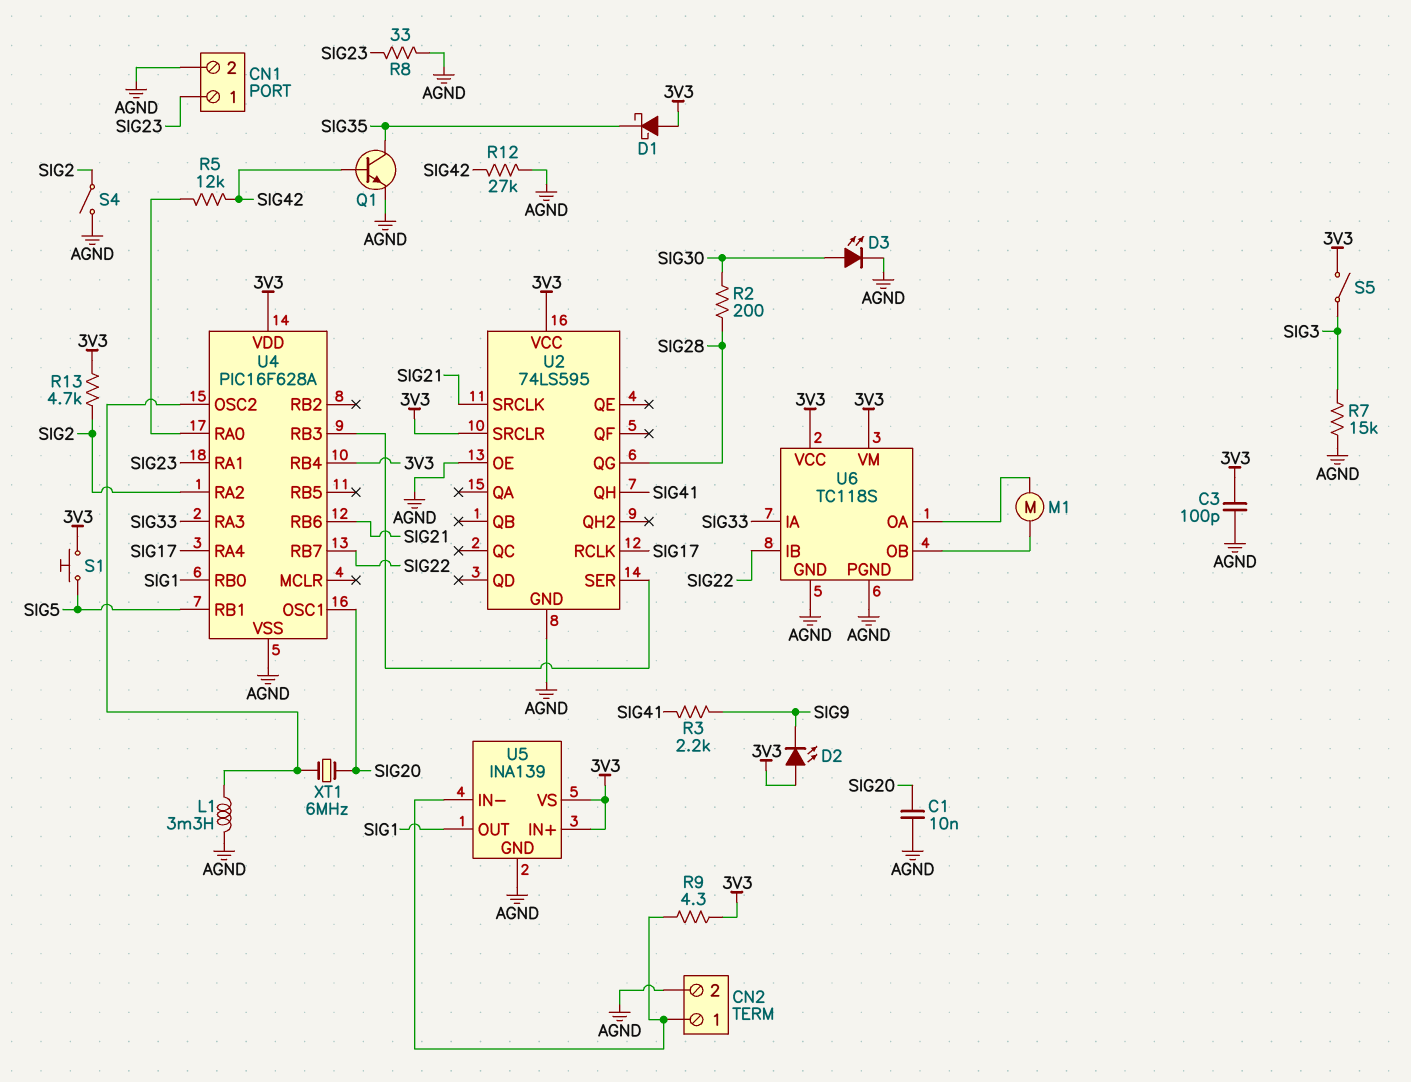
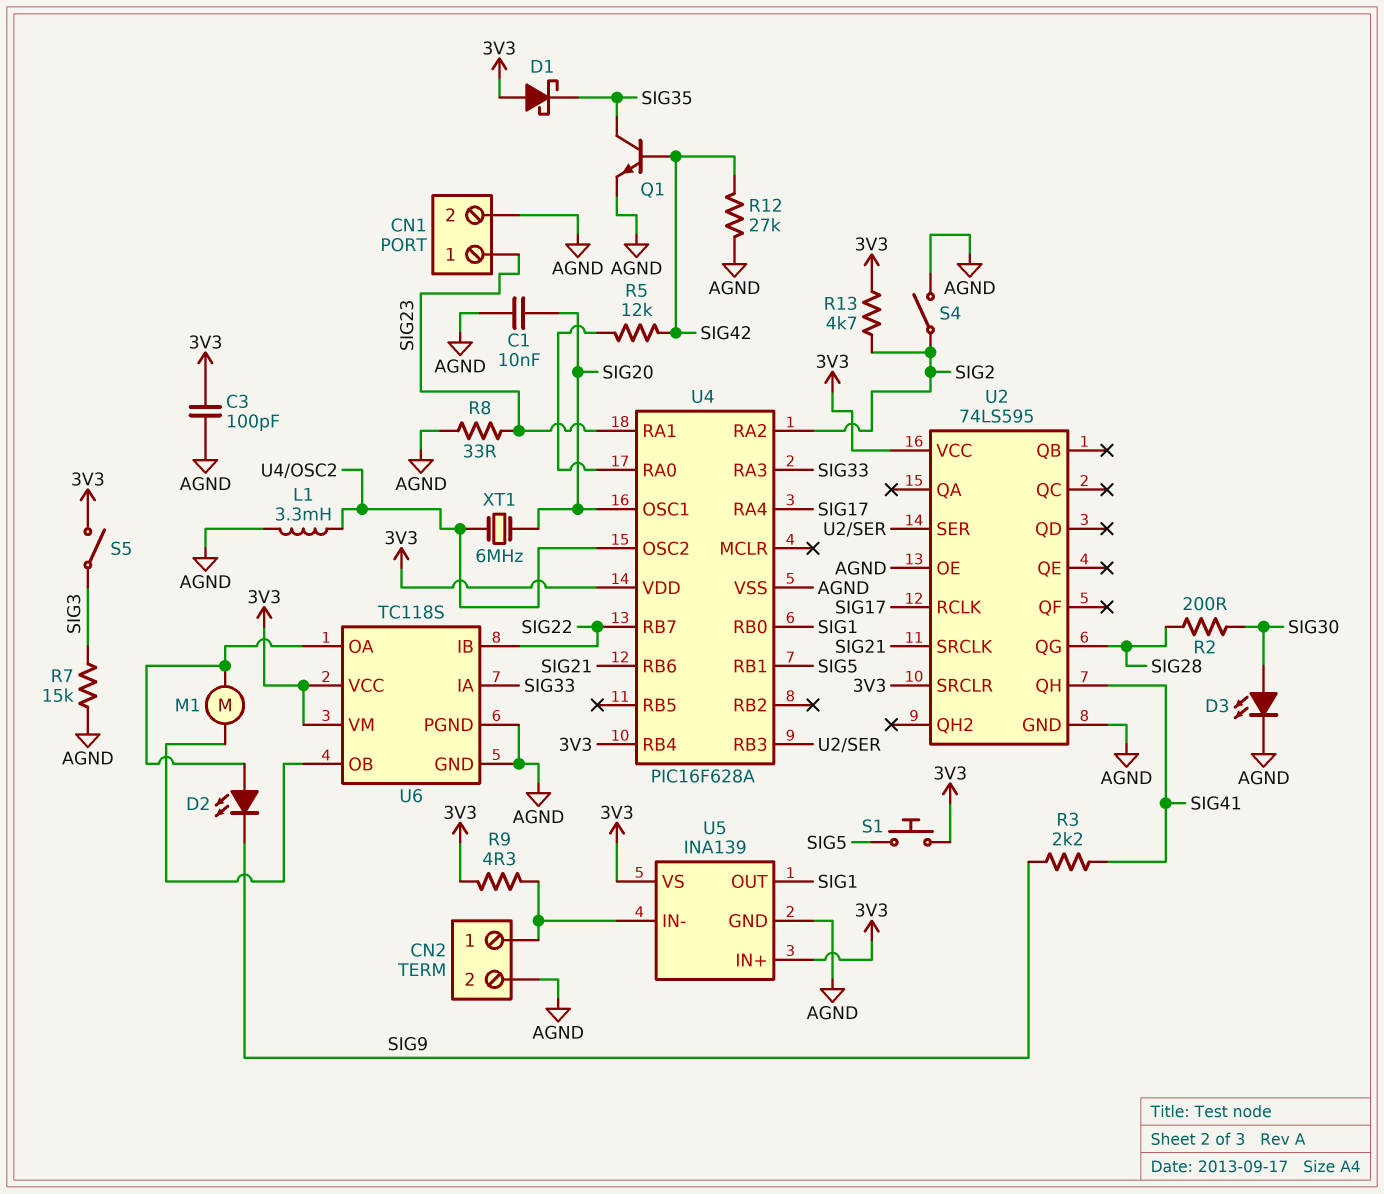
D2: LED (A 3V3, K SIG9) -> LED (A U6/OA, K SIG9)

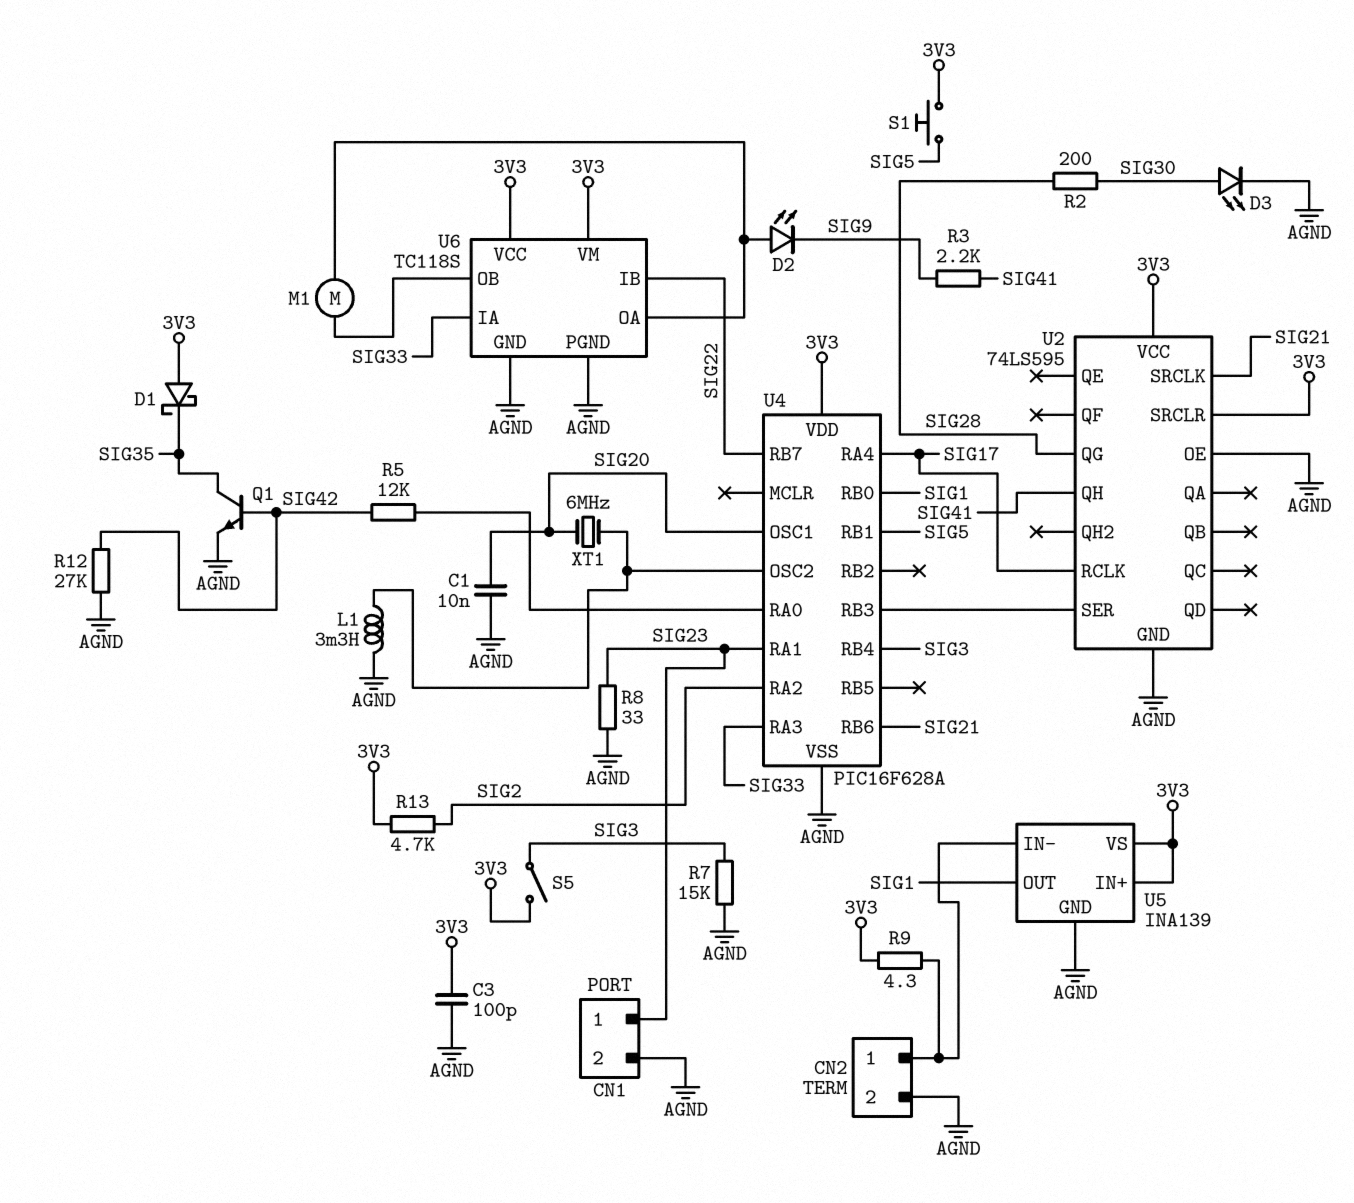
S4: switch (AGND, SIG2) -> none
U4 pin RB4: 3V3 -> SIG3

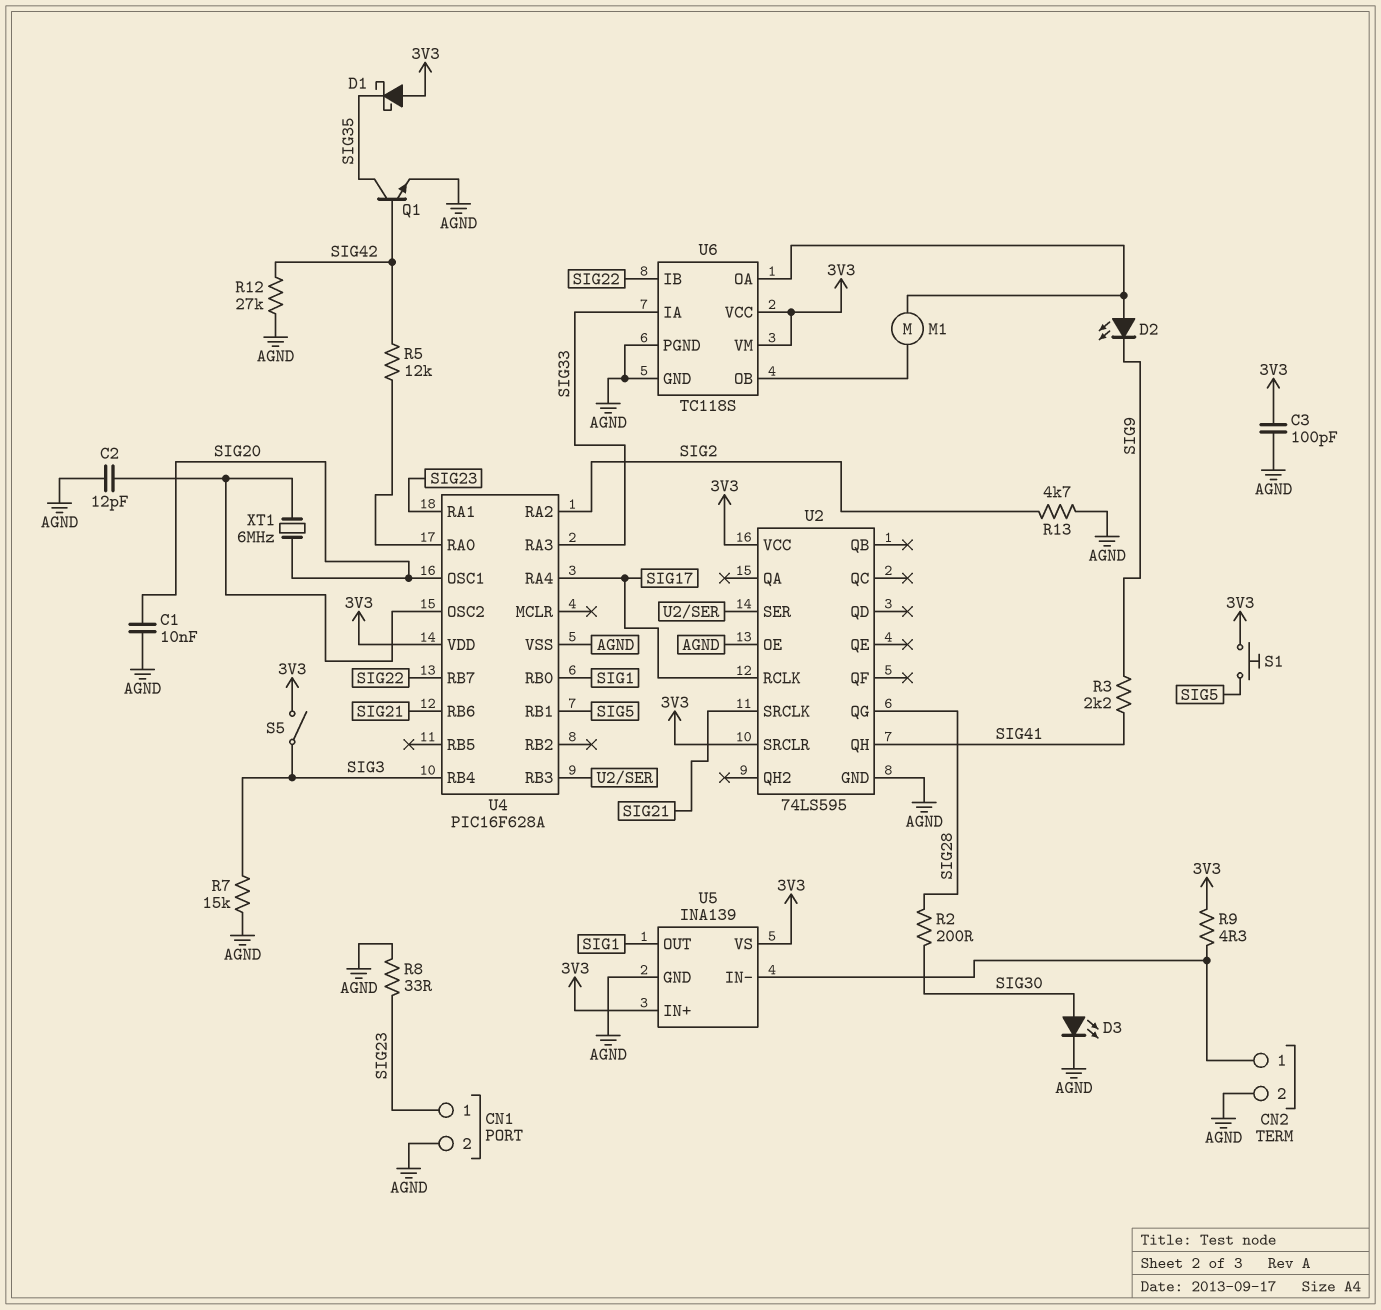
C2: none -> 12pF (AGND, U4/OSC2)
L1: 3.3mH (AGND, U4/OSC2) -> none
R13: 4.7k (3V3, SIG2) -> 4.7k (AGND, SIG2)

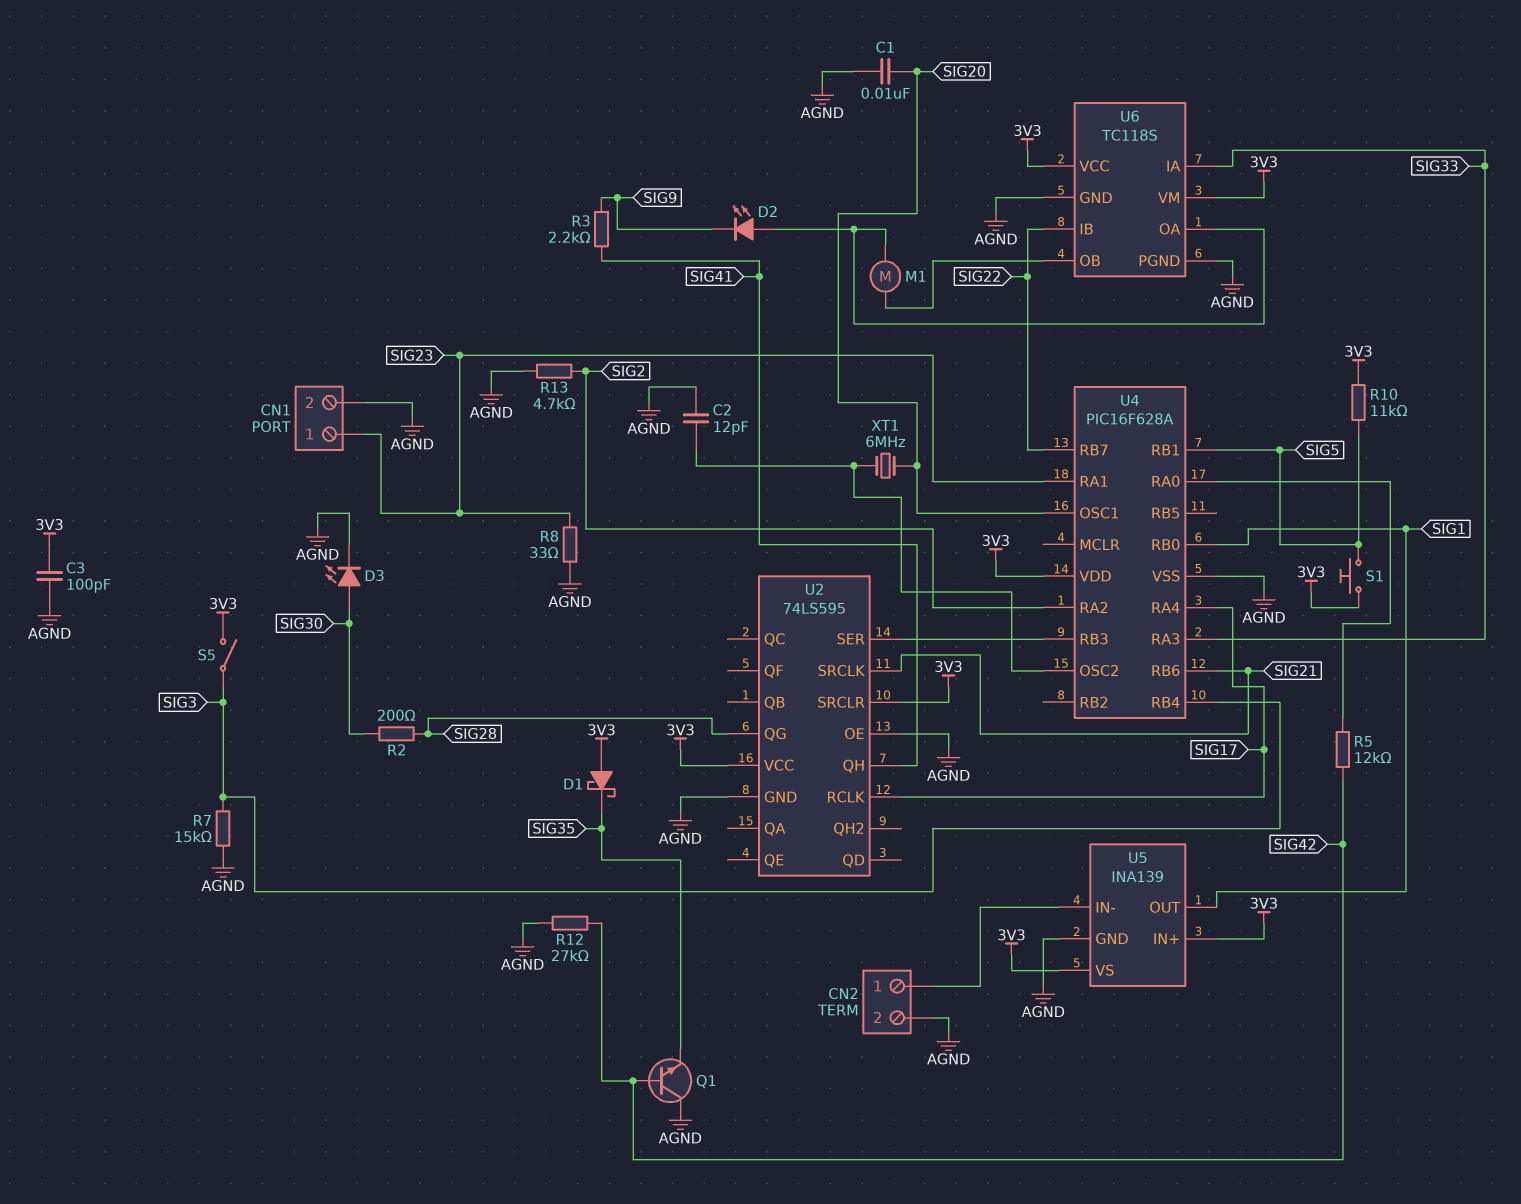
Q1: NPN (B SIG42, C SIG35, E AGND) -> NPN (B SIG42, C AGND, E SIG35)
R9: 4.3 (3V3, CN2/1) -> none
R10: none -> 11k (3V3, SIG5)

